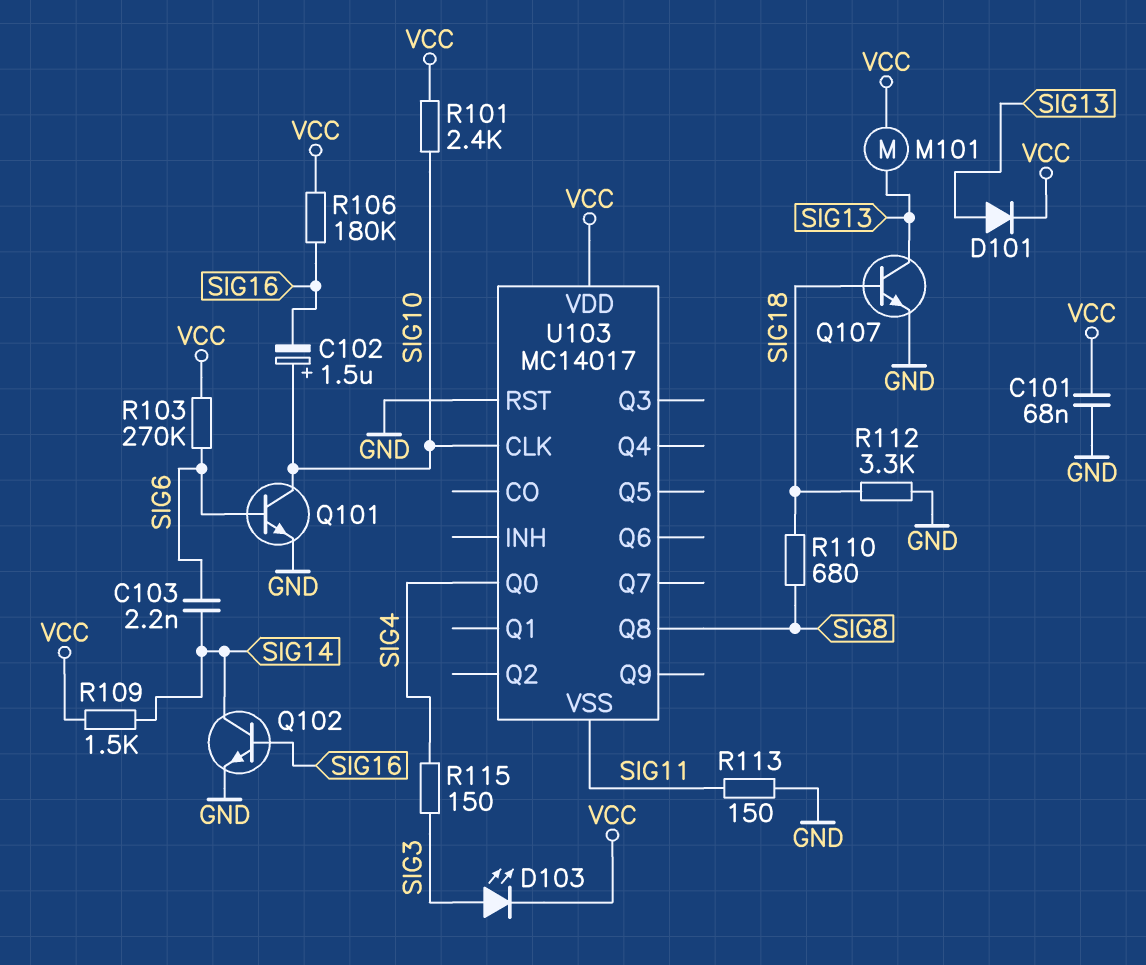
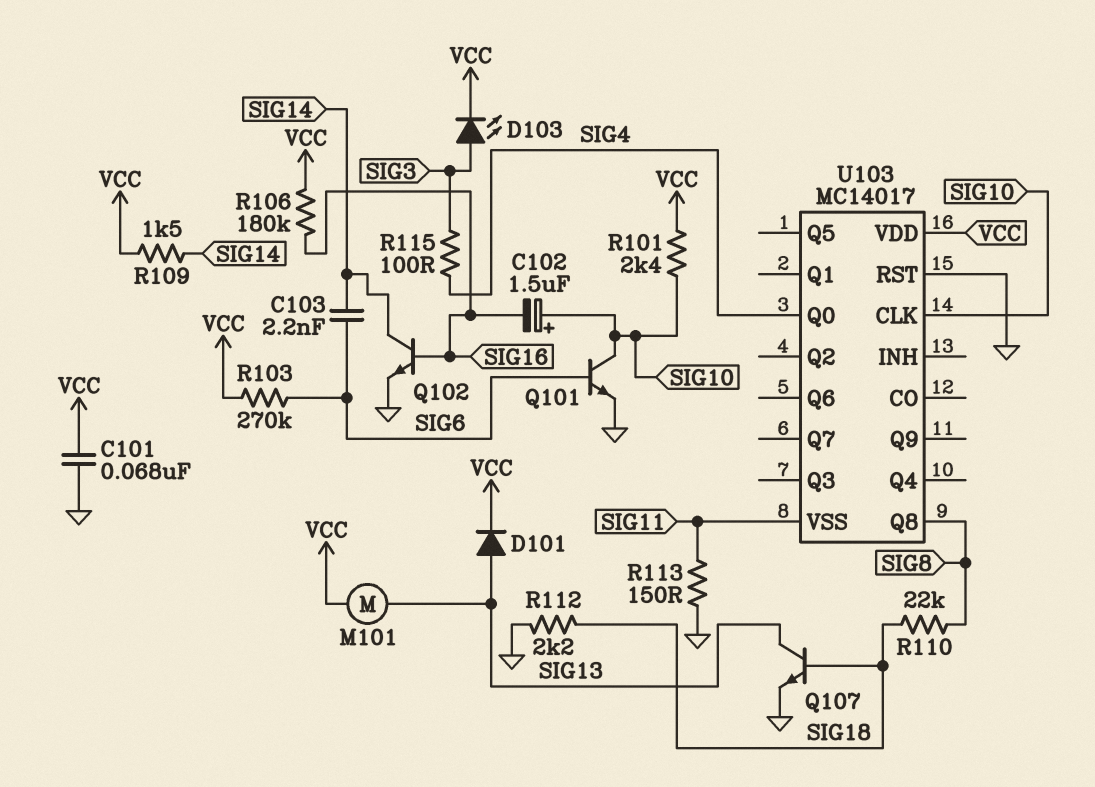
R110: 680 (SIG8, SIG18) -> 22k (SIG8, SIG18)
R112: 3.3k (GND, SIG18) -> 2.2k (GND, SIG18)
R115: 150 (SIG3, SIG4) -> 100 (SIG3, SIG4)

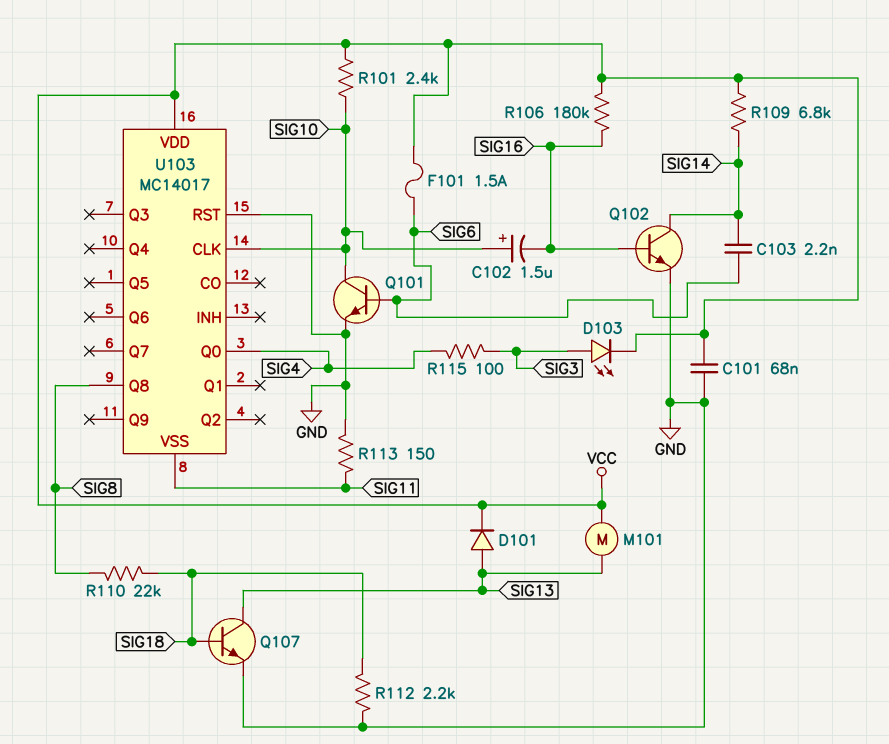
F101: none -> 1.5A (SIG6, VCC)
R103: 270k (SIG6, VCC) -> none
R109: 1.5k (SIG14, VCC) -> 6.8k (SIG14, VCC)

